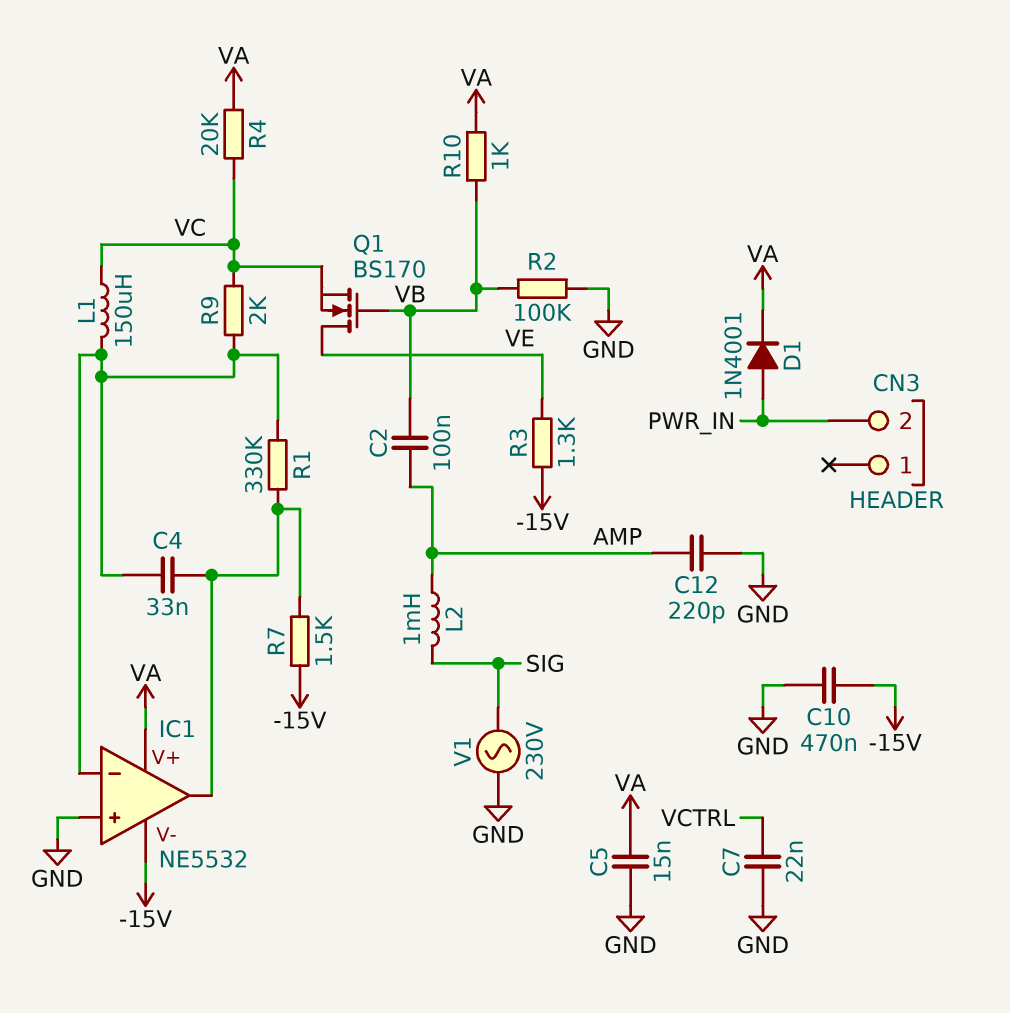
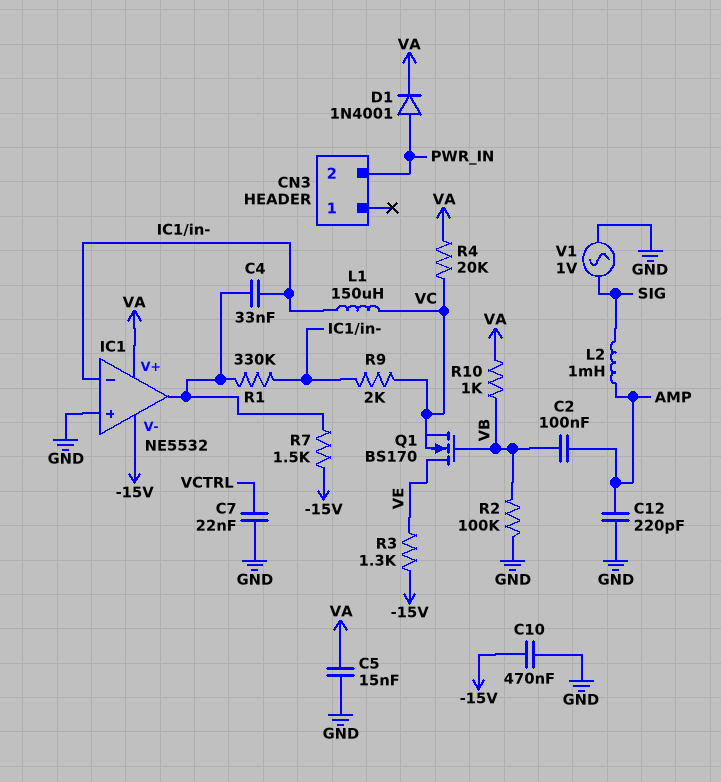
V1: AC 230V (GND, SIG) -> AC 1V (GND, SIG)

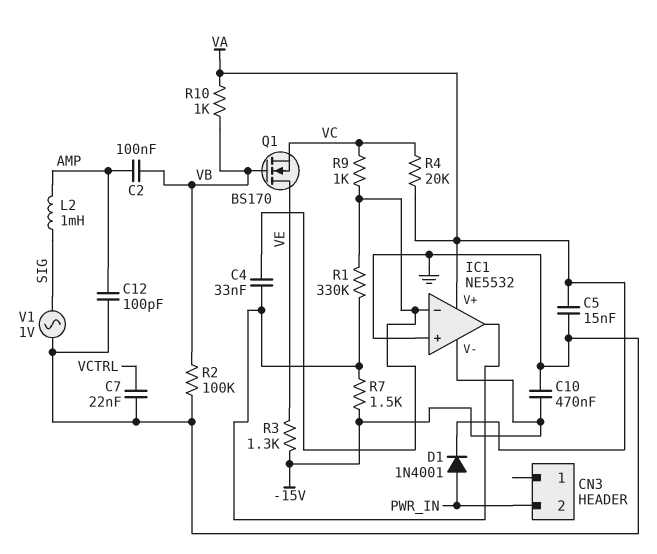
C12: 220pF (AMP, GND) -> 100pF (AMP, GND)
L1: 150uH (IC1/in-, VC) -> none
R9: 2k (IC1/in-, VC) -> 1k (IC1/in-, VC)

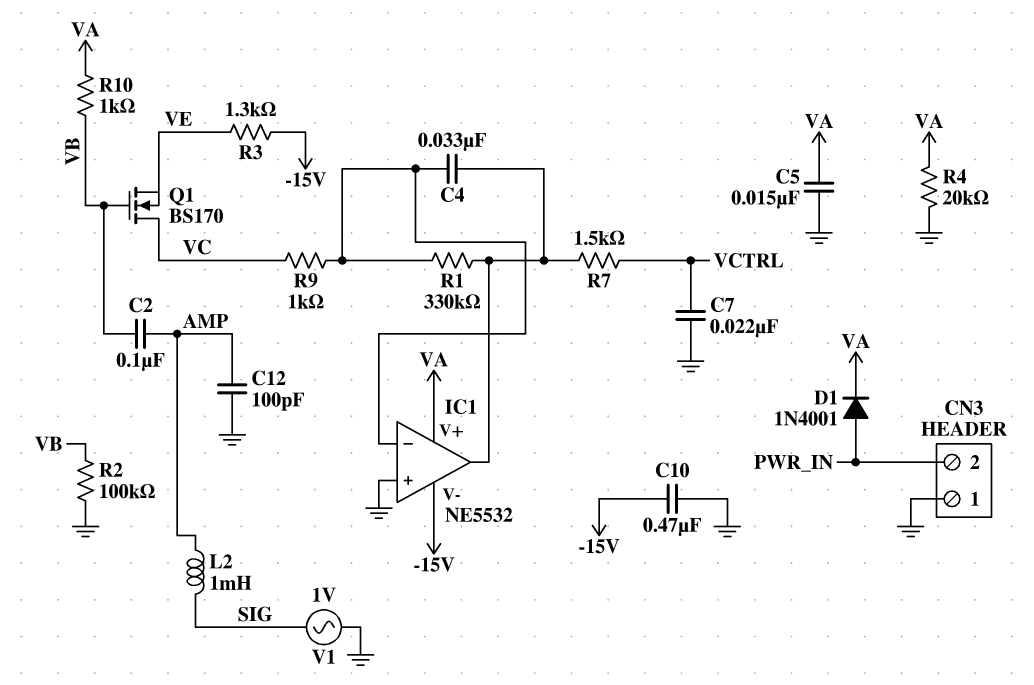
CN3 pin 1: none -> GND
Q1: NMOS BS170 (G VB, D VE, S VC) -> NMOS BS170 (G VB, D VC, S VE)
R4: 20k (VA, VC) -> 20k (GND, VA)
R7: 1.5k (-15V, IC1/out) -> 1.5k (IC1/out, VCTRL)

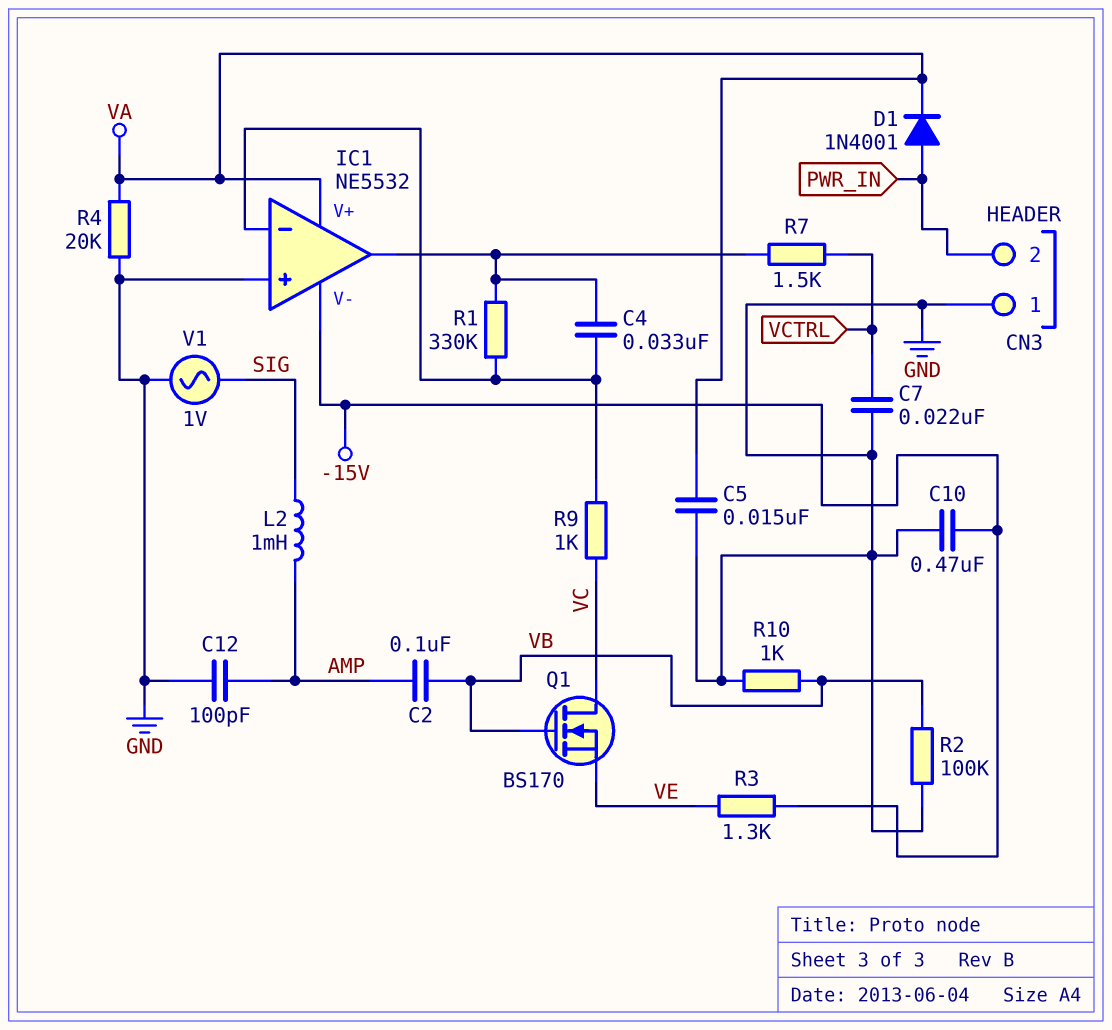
R10: 1k (VA, VB) -> 1k (GND, VB)

